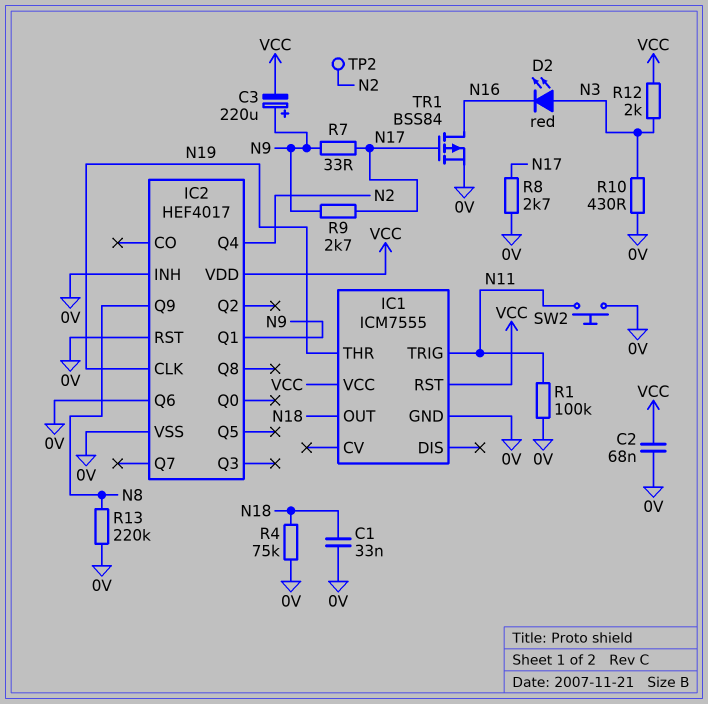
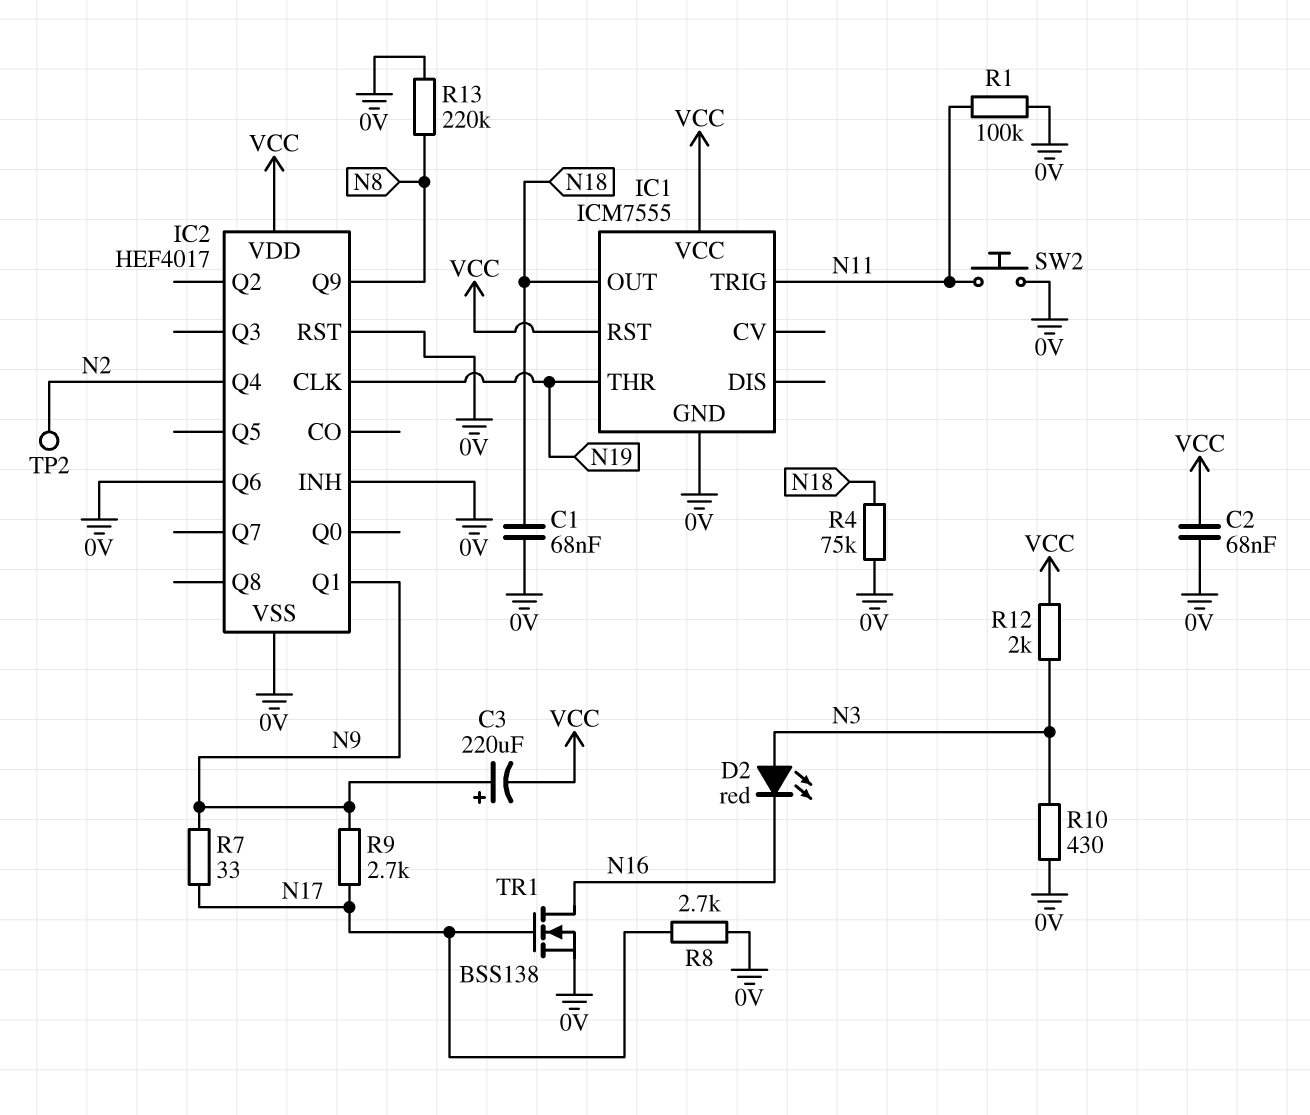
C1: 33nF (0V, N18) -> 68nF (0V, N18)
TR1: PMOS BSS84 (G N17, D N16, S 0V) -> NMOS BSS138 (G N17, D N16, S 0V)

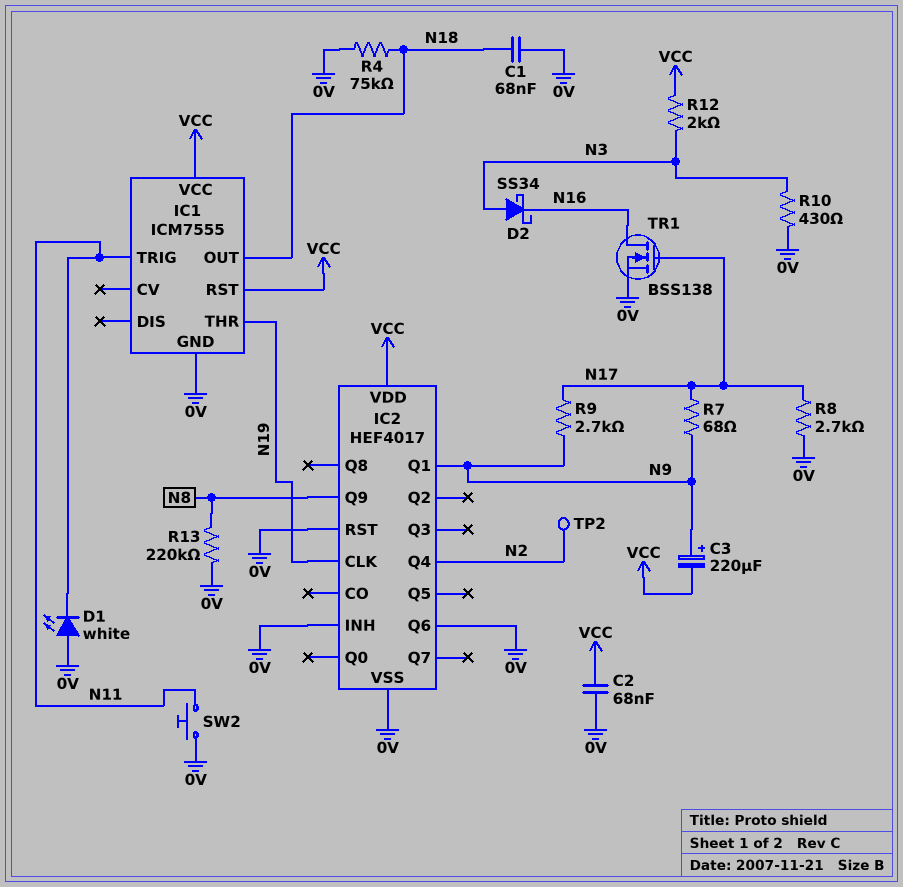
D1: none -> LED white (A 0V, K N11)
D2: LED red (A N3, K N16) -> schottky SS34 (A N3, K N16)
R1: 100k (0V, N11) -> none
R7: 33 (N9, N17) -> 68 (N9, N17)

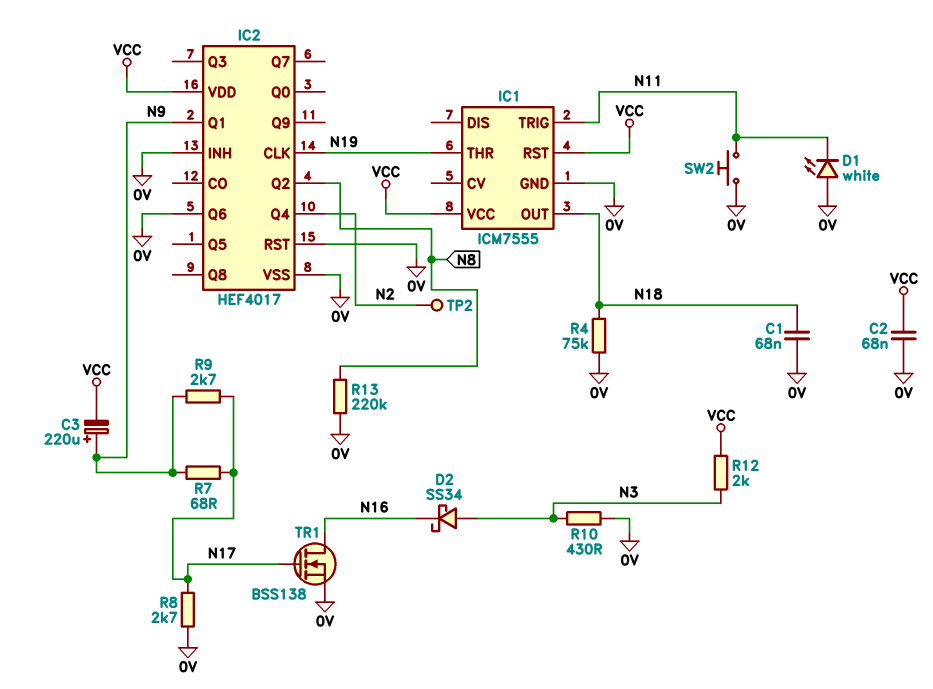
IC2 pin Q2: none -> N8
IC2 pin Q9: N8 -> none

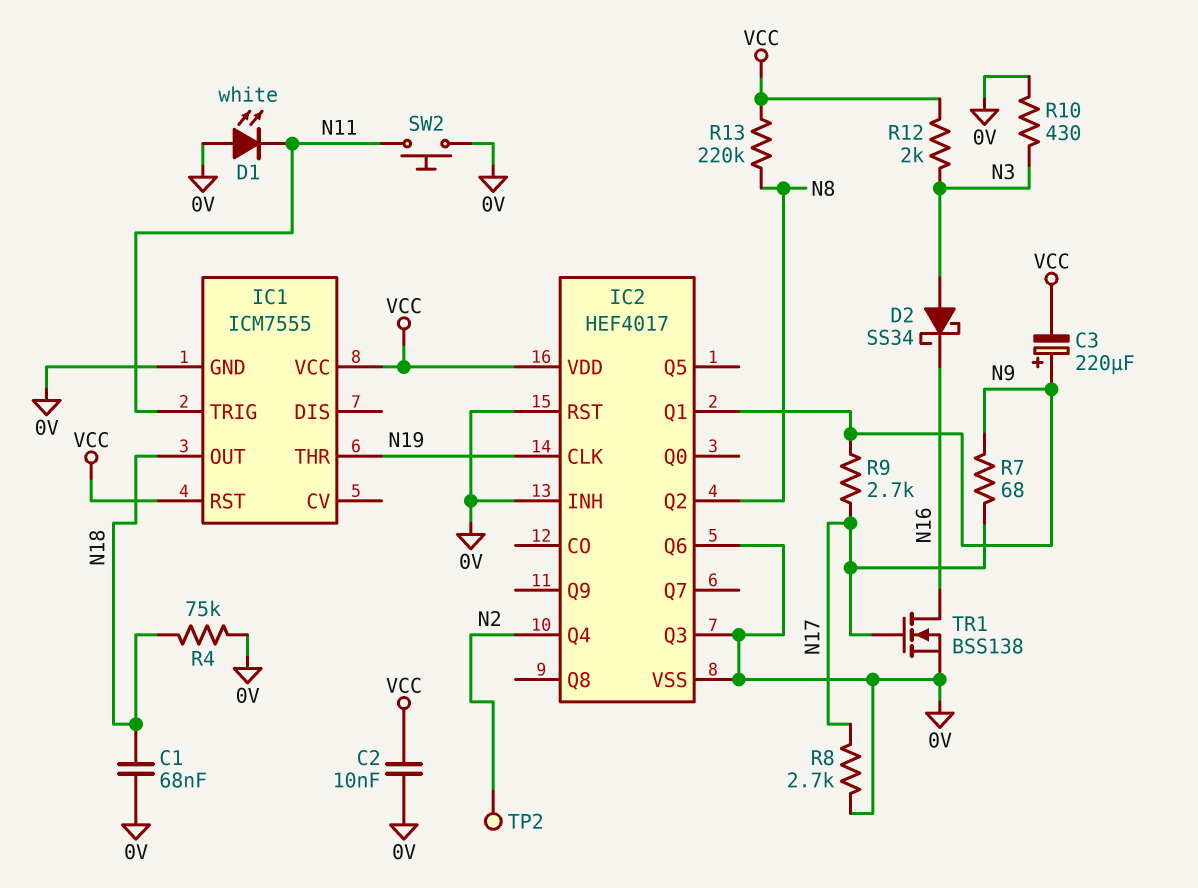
C2: 68nF (0V, VCC) -> 10nF (0V, VCC)
IC2 pin Q3: none -> 0V
R13: 220k (0V, N8) -> 220k (N8, VCC)

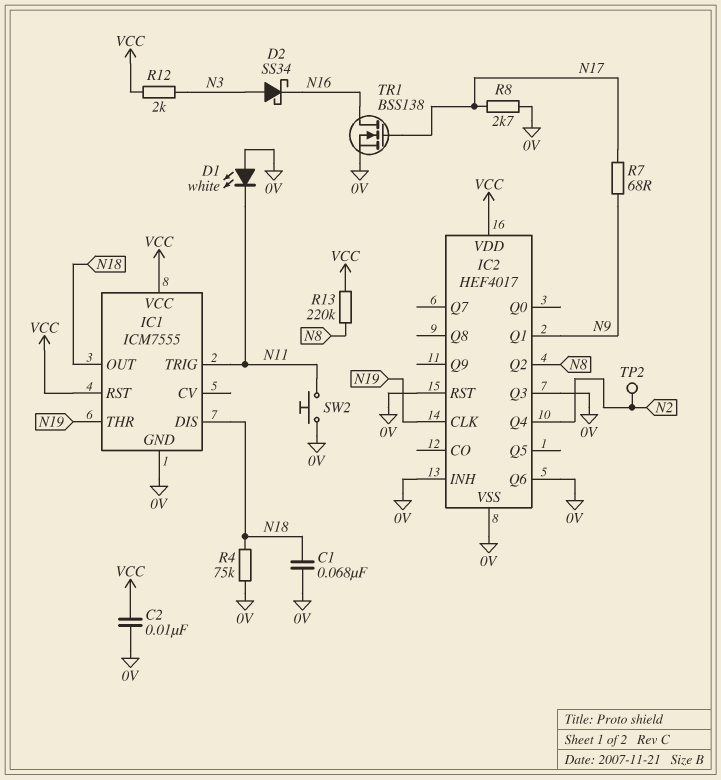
C3: 220uF (plus N9, minus VCC) -> none
IC1 pin DIS: none -> N18
R9: 2.7k (N9, N17) -> none
R10: 430 (0V, N3) -> none

